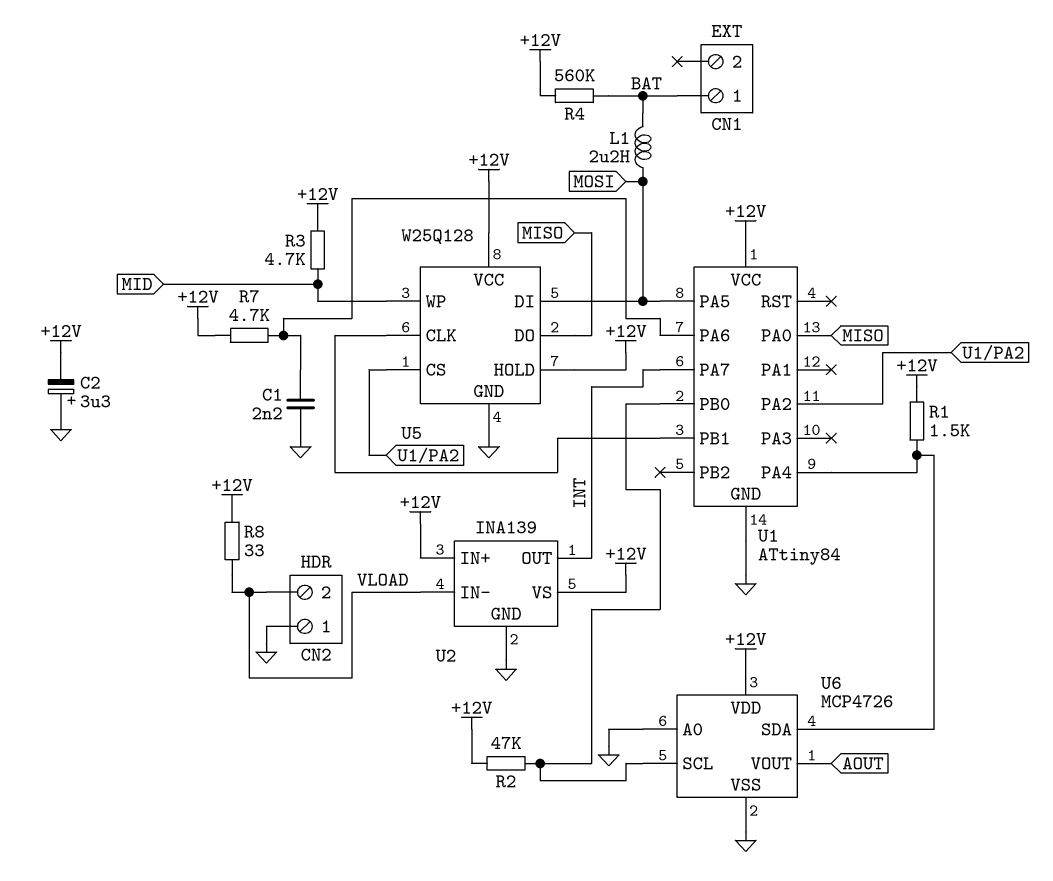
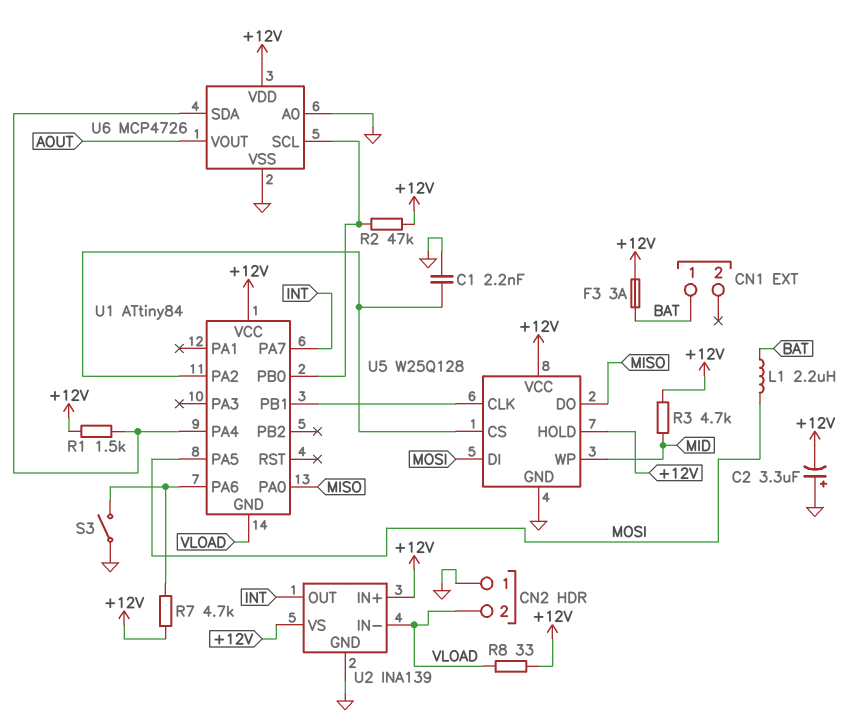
C1: 2.2nF (GND, U1/PA6) -> 2.2nF (GND, U1/PA2)
F3: none -> 3A (+12V, BAT)
R4: 560k (+12V, BAT) -> none
S3: none -> switch (GND, U1/PA6)
U1 pin GND: GND -> VLOAD

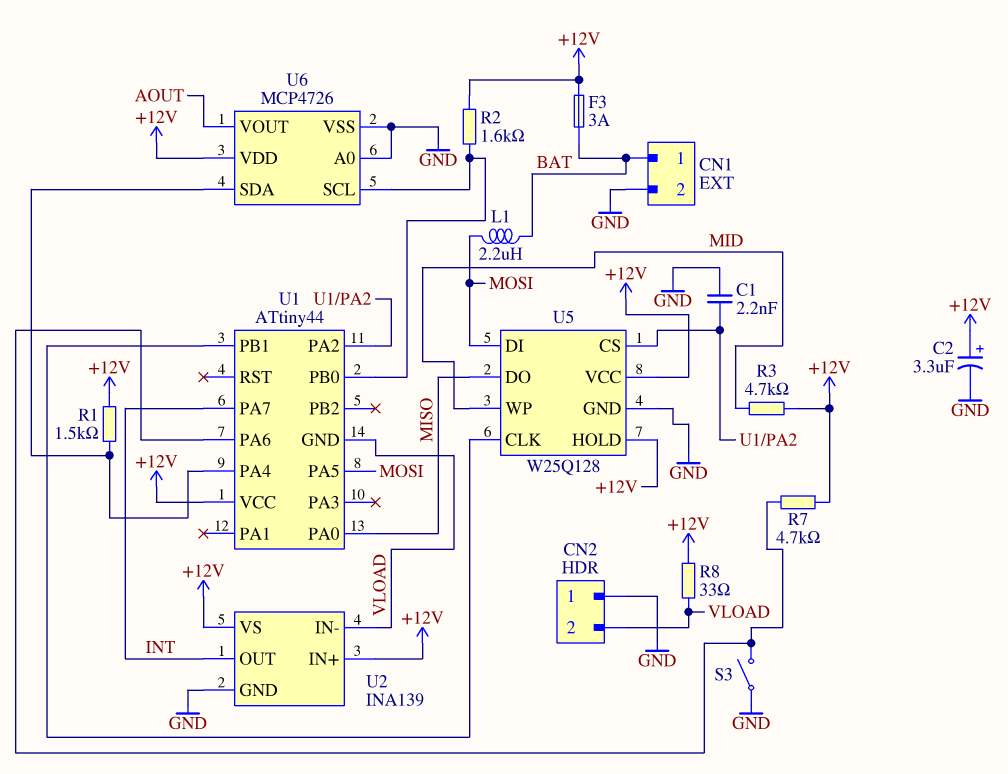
C2: 3.3uF (plus GND, minus +12V) -> 3.3uF (plus +12V, minus GND)
CN1 pin 2: none -> GND
R2: 47k (+12V, U1/PB0) -> 1.6k (+12V, U1/PB0)
U1: ATtiny84 -> ATtiny44

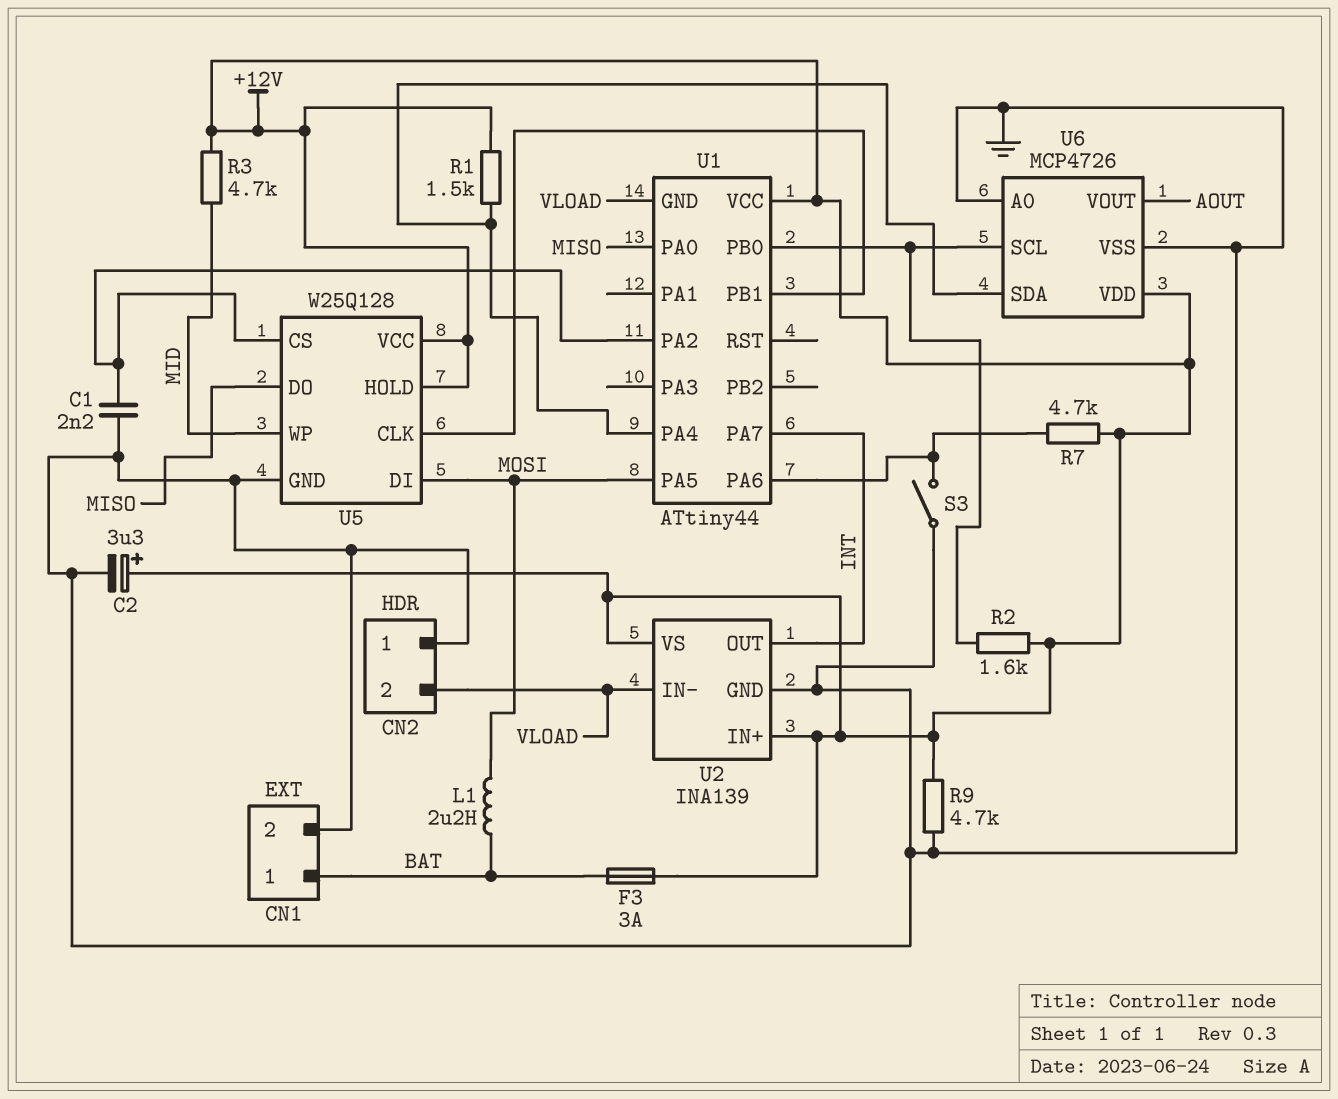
R8: 33 (+12V, VLOAD) -> none
R9: none -> 4.7k (+12V, GND)

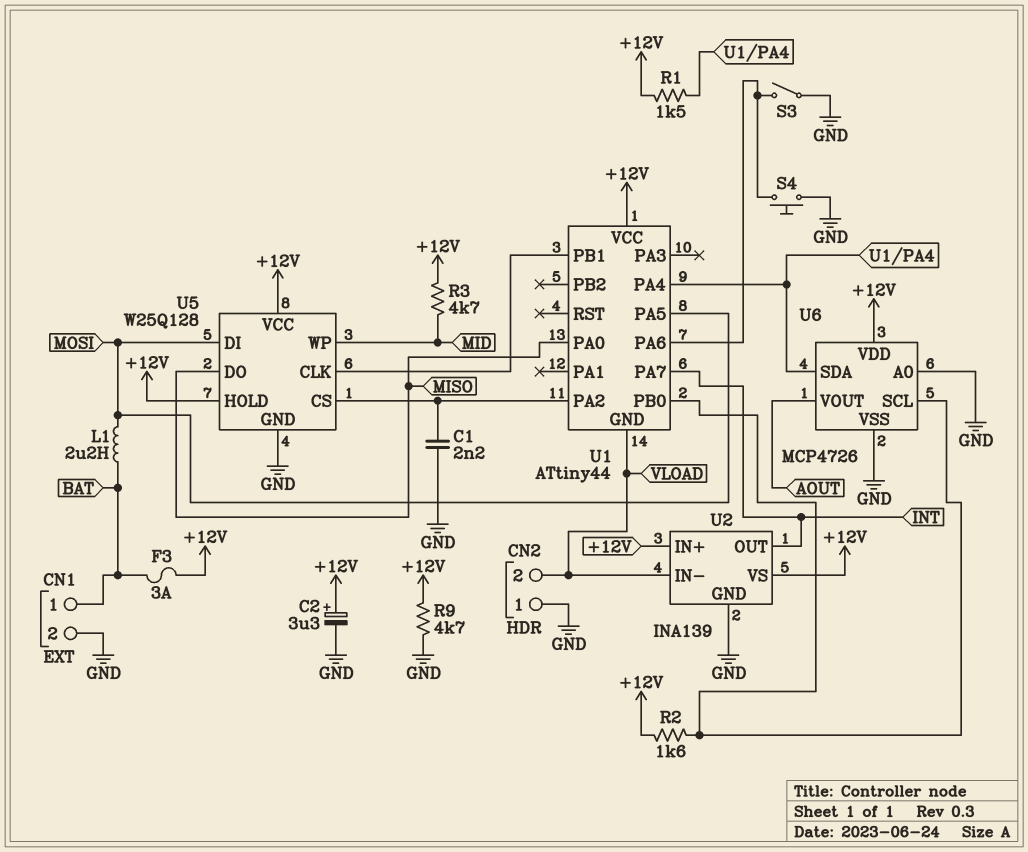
R7: 4.7k (+12V, U1/PA6) -> none
S4: none -> button (GND, U1/PA6)

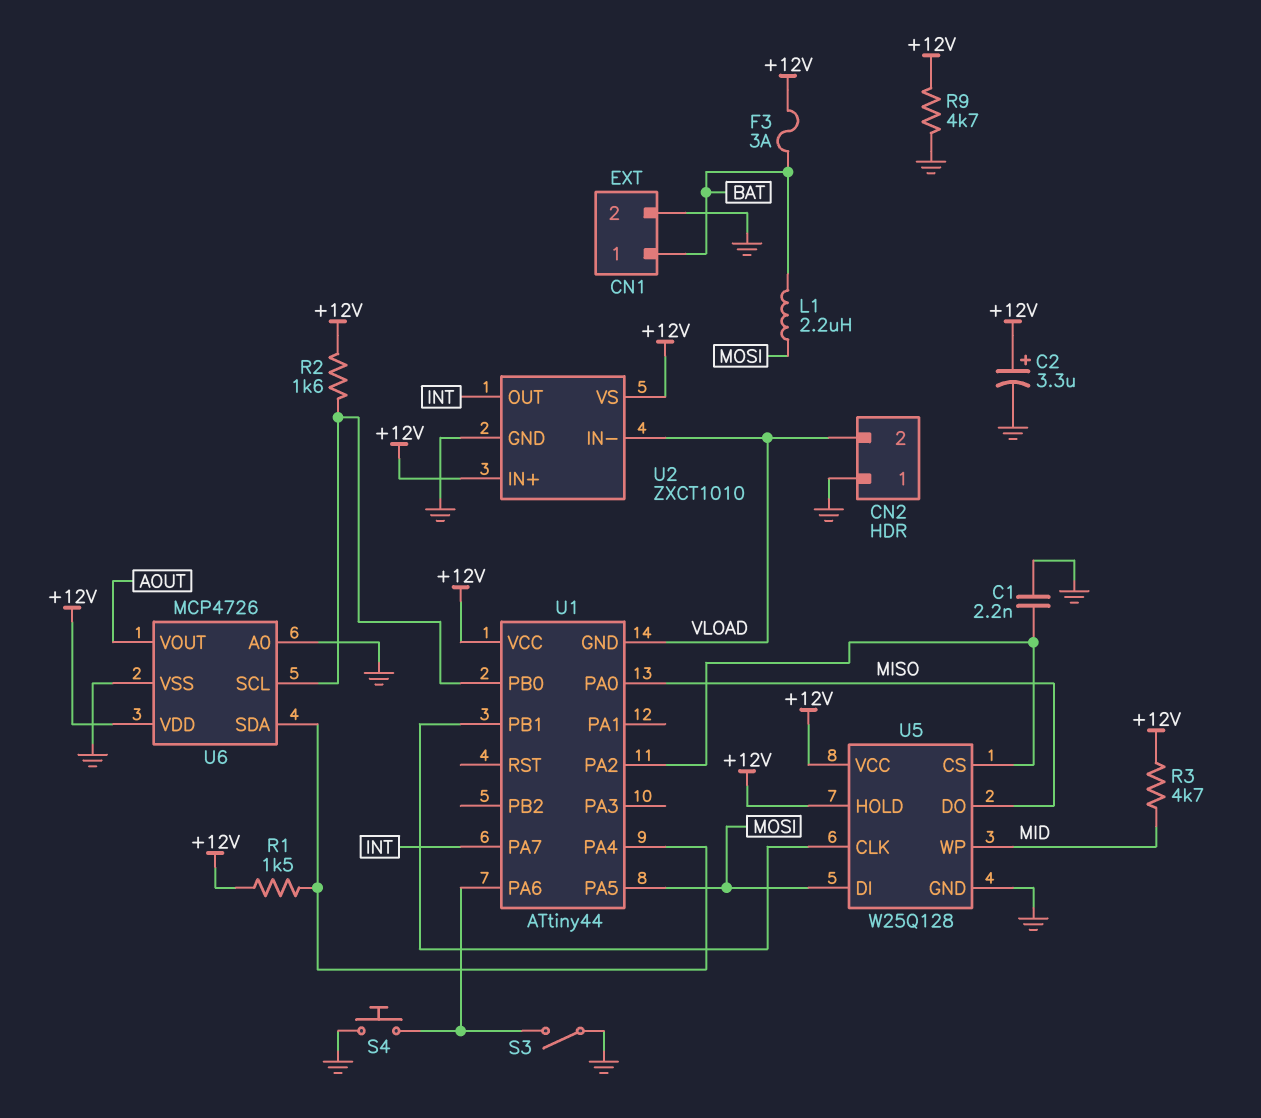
U2: INA139 -> ZXCT1010

